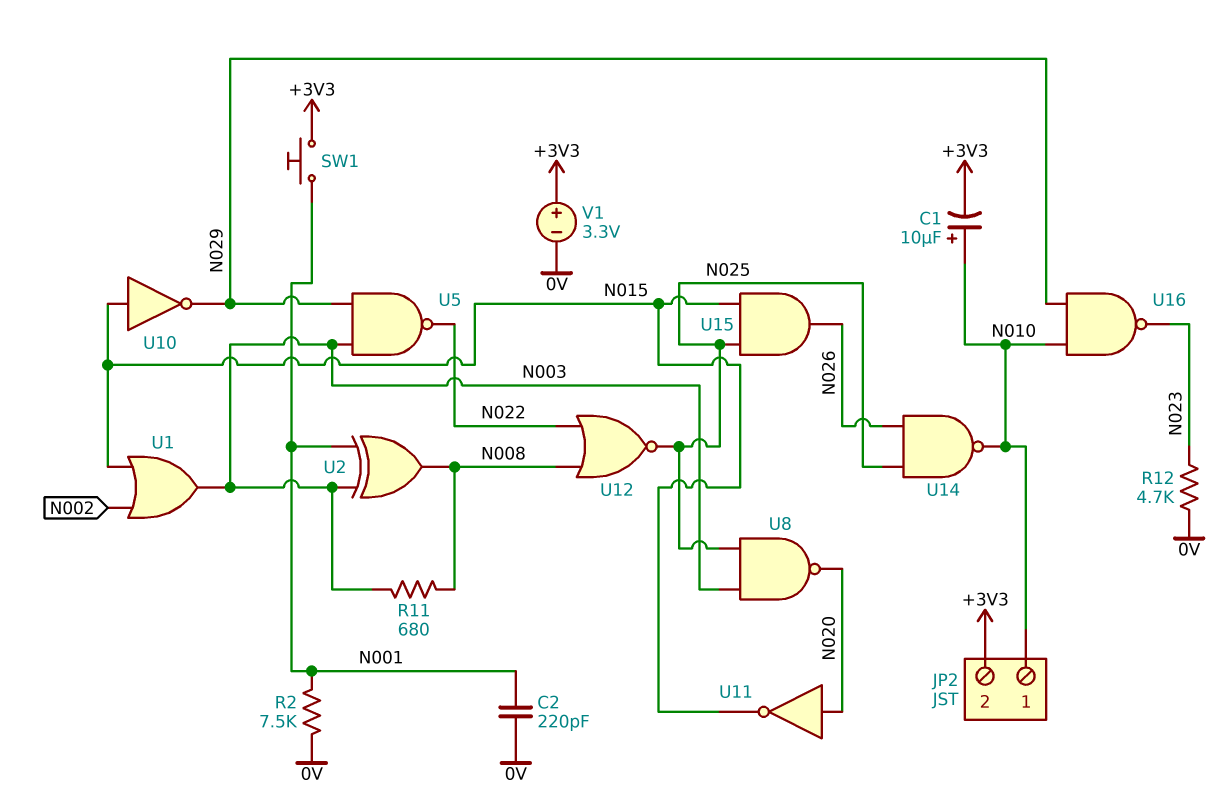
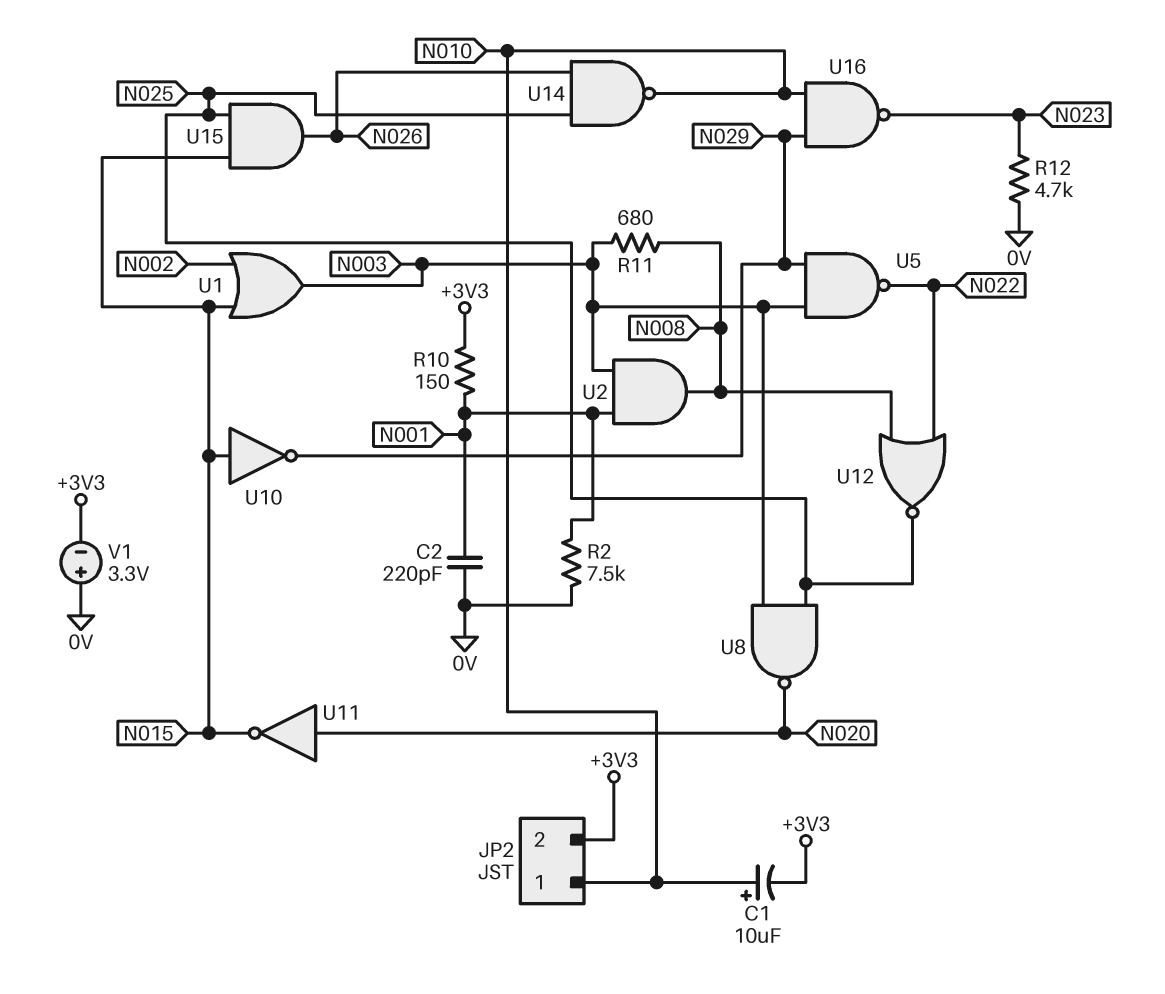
R10: none -> 150 (+3V3, N001)
SW1: button (+3V3, N001) -> none
U2: XOR (in N001, in N003, out N008) -> AND (in N001, in N003, out N008)
V1: 3.3V (plus +3V3, minus 0V) -> 3.3V (plus 0V, minus +3V3)

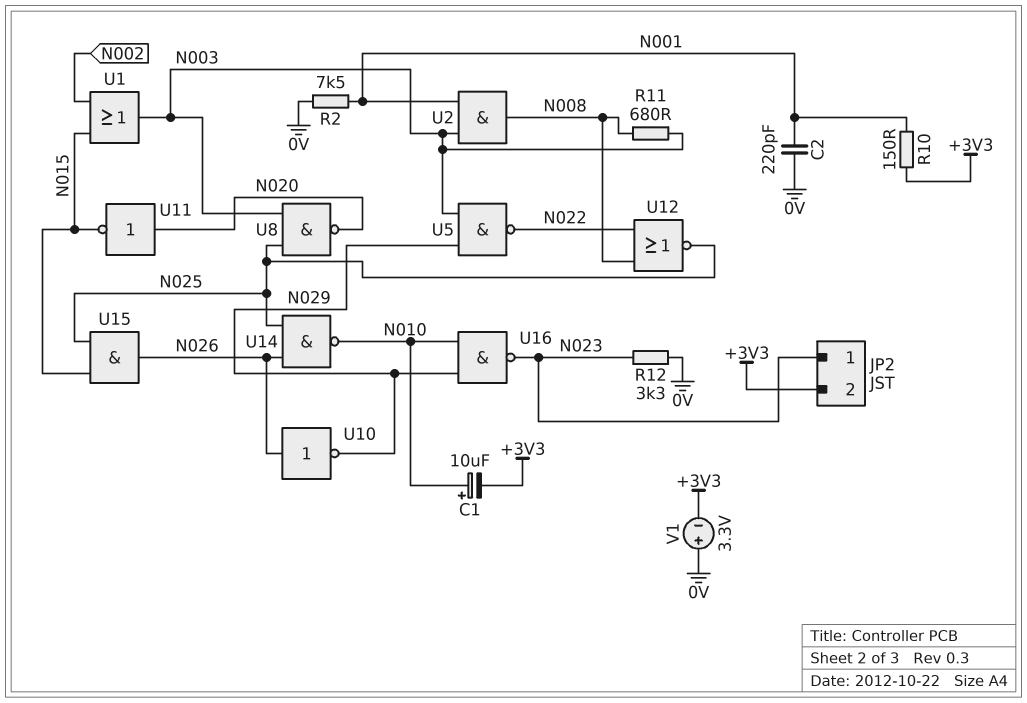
JP2 pin 1: N010 -> N023
R12: 4.7k (0V, N023) -> 3.3k (0V, N023)
U10: NOT (in N015, out N029) -> NOT (in N026, out N029)

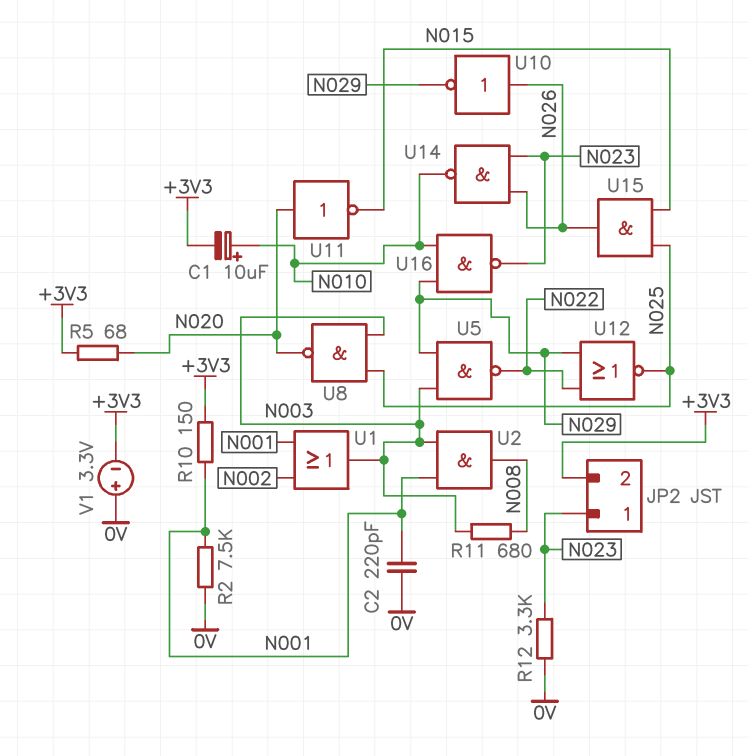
R5: none -> 68 (+3V3, N020)
U1: OR (in N002, in N015, out N003) -> OR (in N001, in N002, out N003)
U12: NOR (in N008, in N022, out N025) -> NOR (in N022, in N029, out N025)
U14: NAND (in N025, in N026, out N010) -> NAND (in N023, in N026, out N010)

